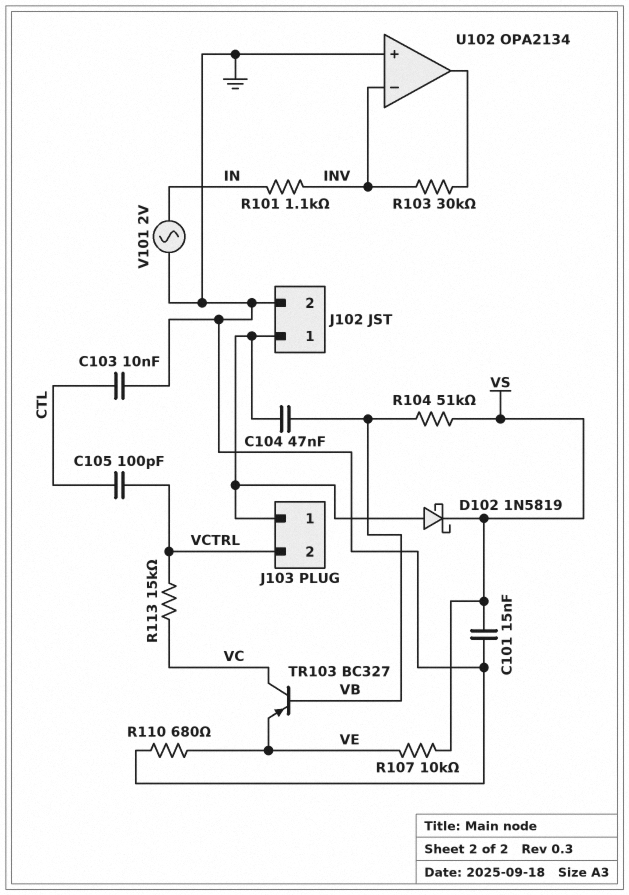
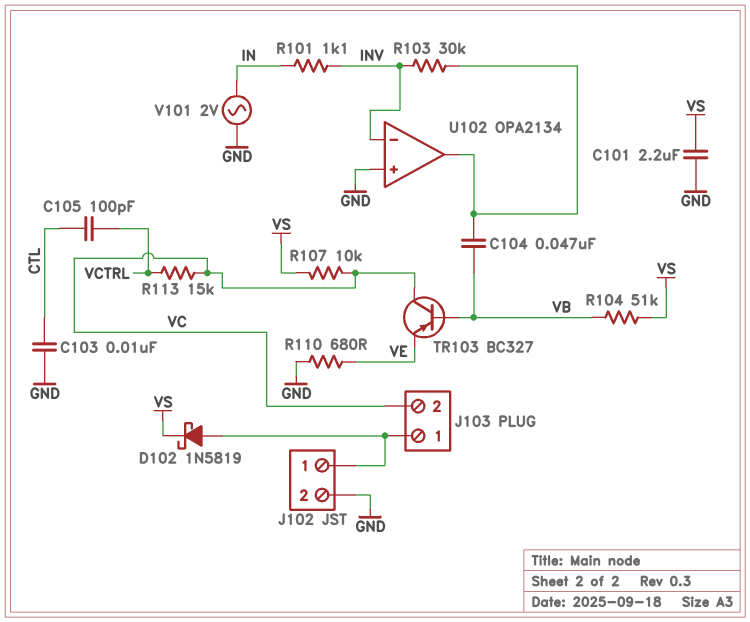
C101: 15nF (GND, VS) -> 2.2uF (GND, VS)
C104: 47nF (J102/1, VB) -> 47nF (U102/out, VB)
J103 pin 2: VCTRL -> VC
R107: 10k (VE, VS) -> 10k (VC, VS)

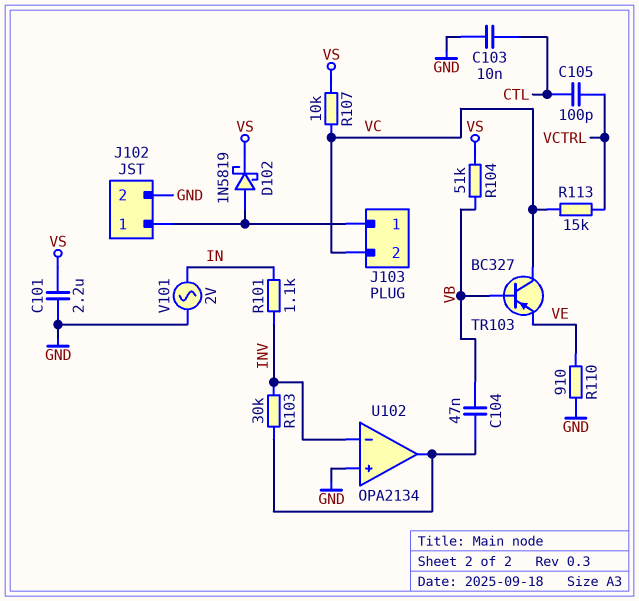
R110: 680 (GND, VE) -> 910 (GND, VE)

